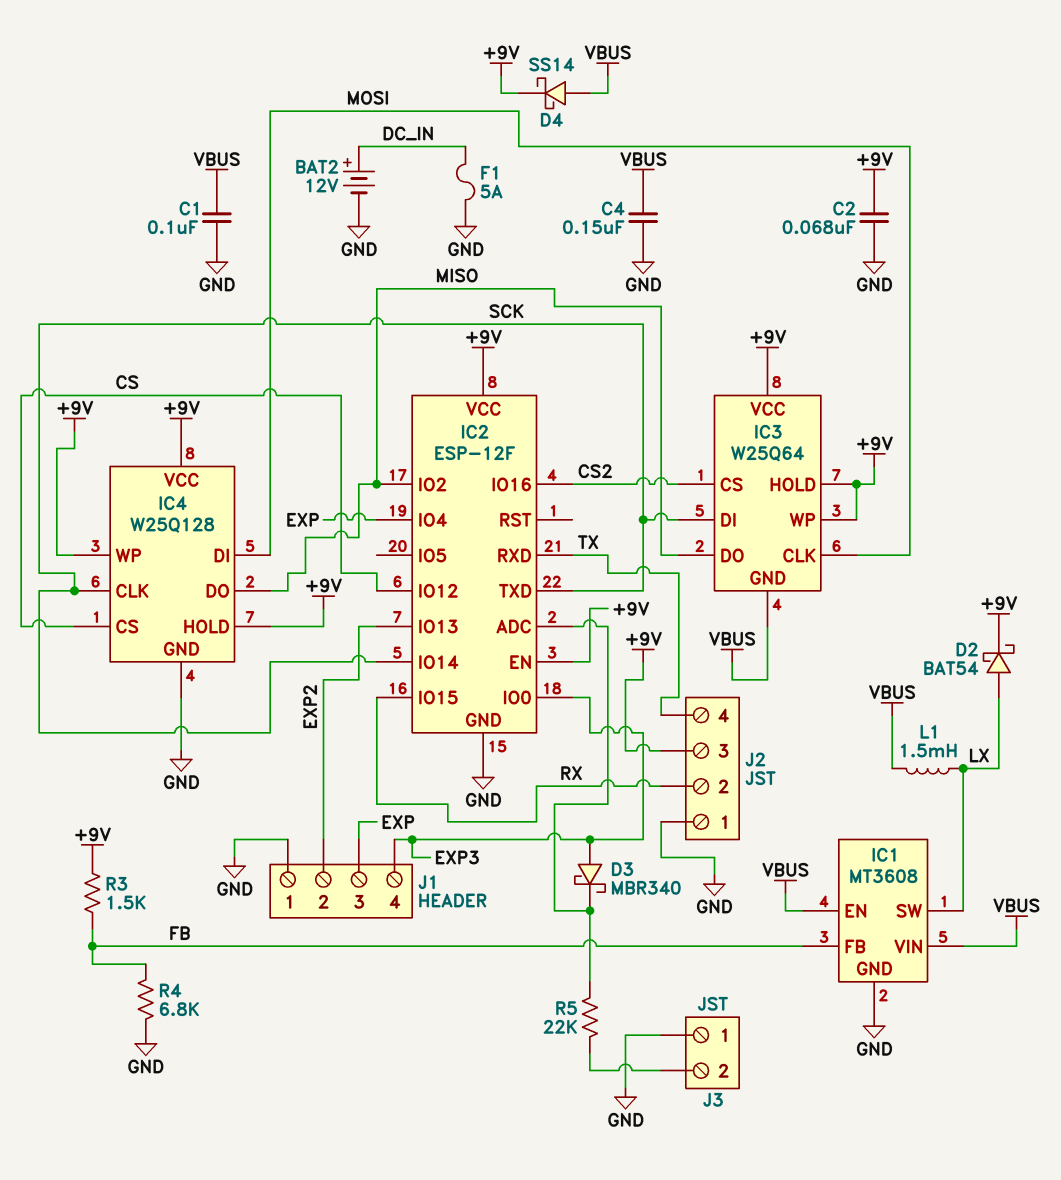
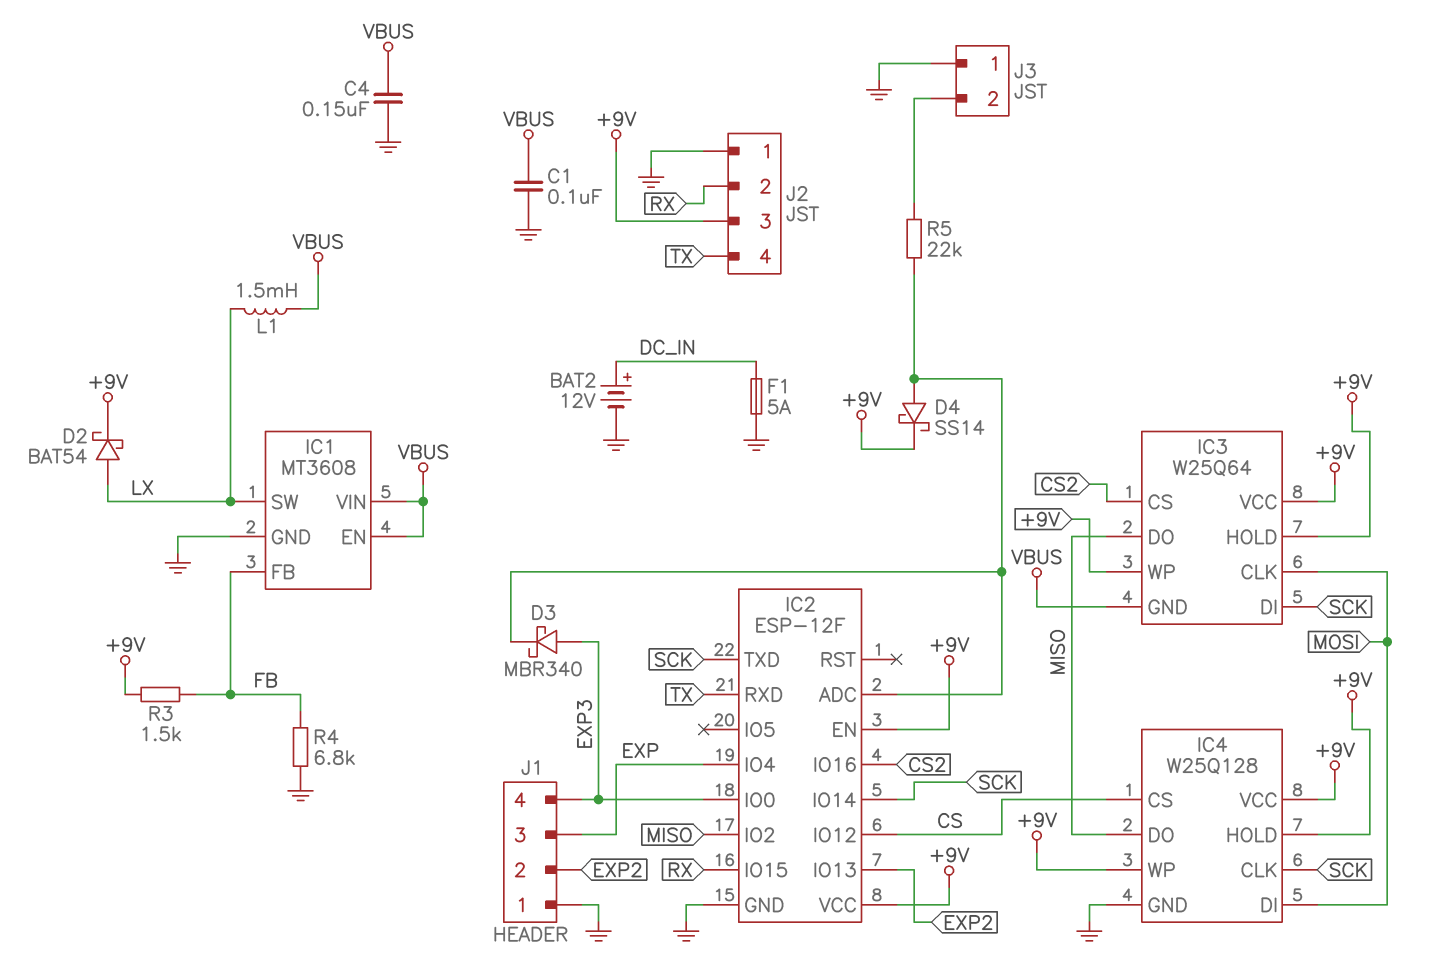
C2: 68nF (+9V, GND) -> none
D4: schottky SS14 (A VBUS, K +9V) -> schottky SS14 (A IC2/ADC, K +9V)

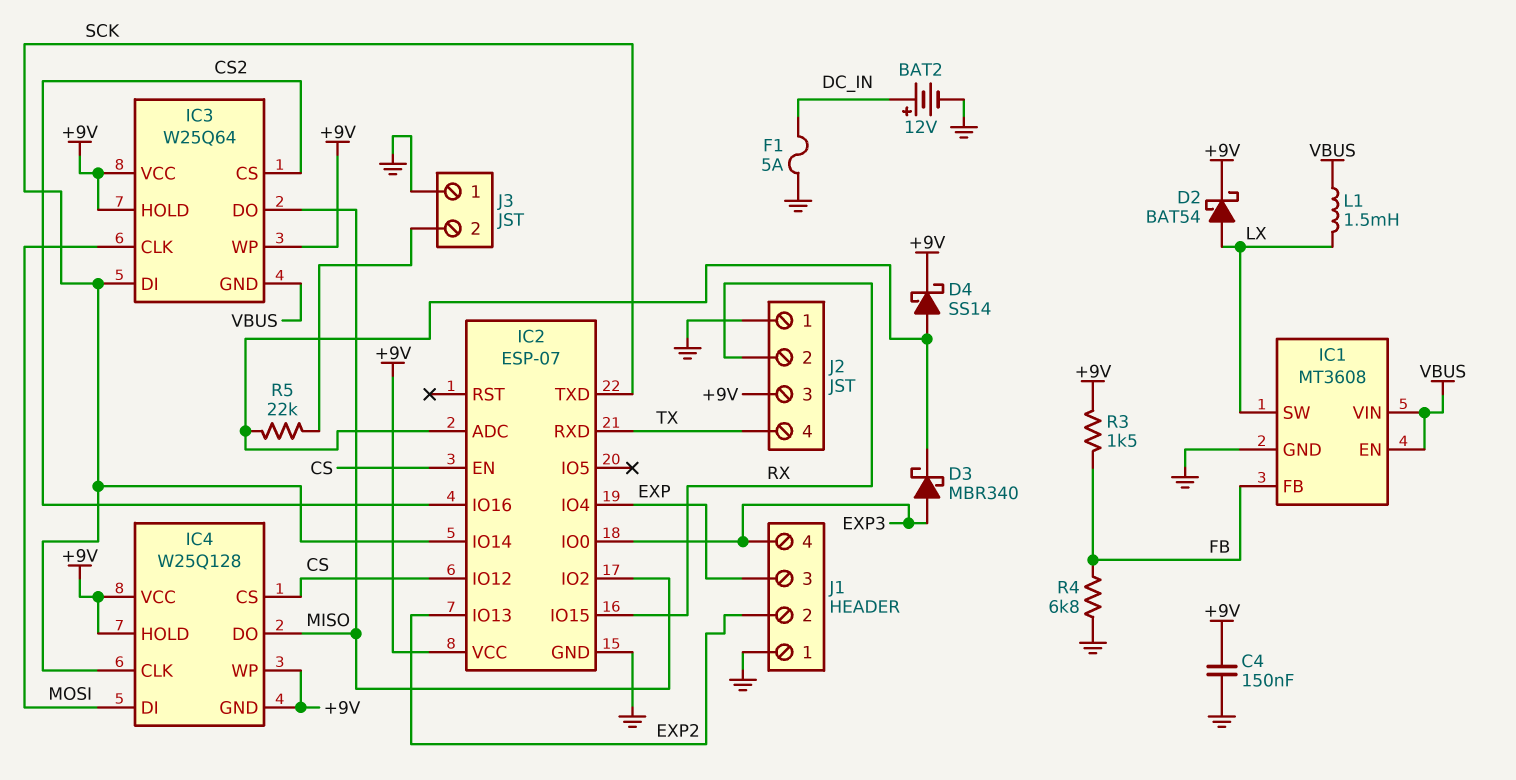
C1: 100nF (GND, VBUS) -> none
C4: 150nF (GND, VBUS) -> 150nF (+9V, GND)
IC2: ESP-12F -> ESP-07
IC2 pin EN: +9V -> CS
IC4 pin GND: GND -> +9V

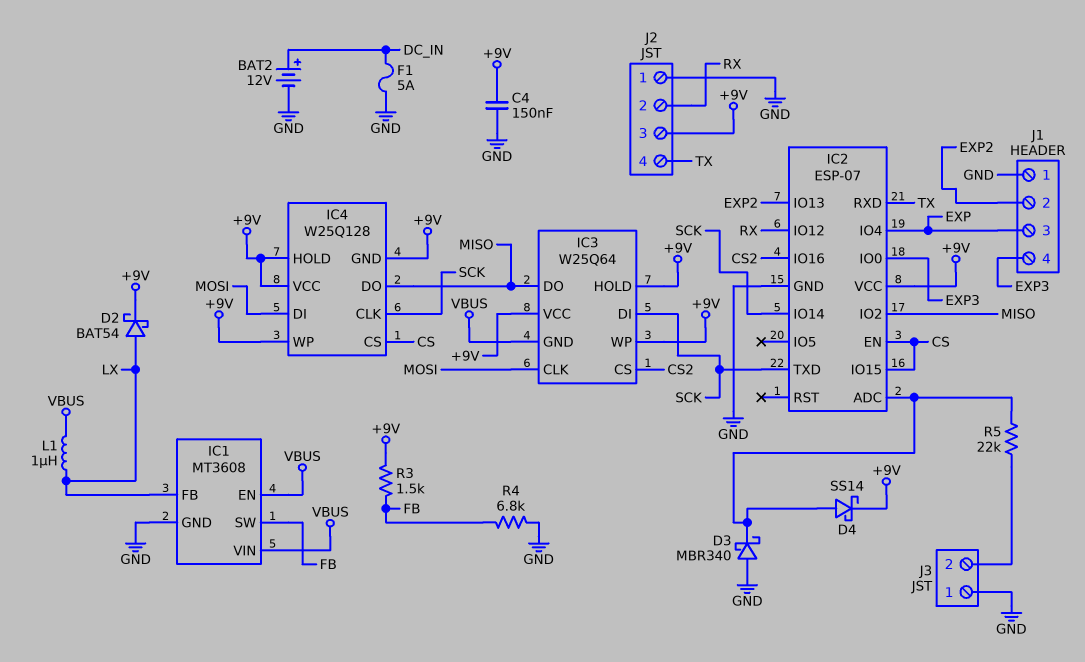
D3: schottky MBR340 (A EXP3, K IC2/ADC) -> schottky MBR340 (A GND, K IC2/ADC)
IC1 pin FB: FB -> LX
IC1 pin SW: LX -> FB
IC2 pin IO12: CS -> RX
IC2 pin IO15: RX -> CS
L1: 1.5mH (LX, VBUS) -> 1uH (LX, VBUS)

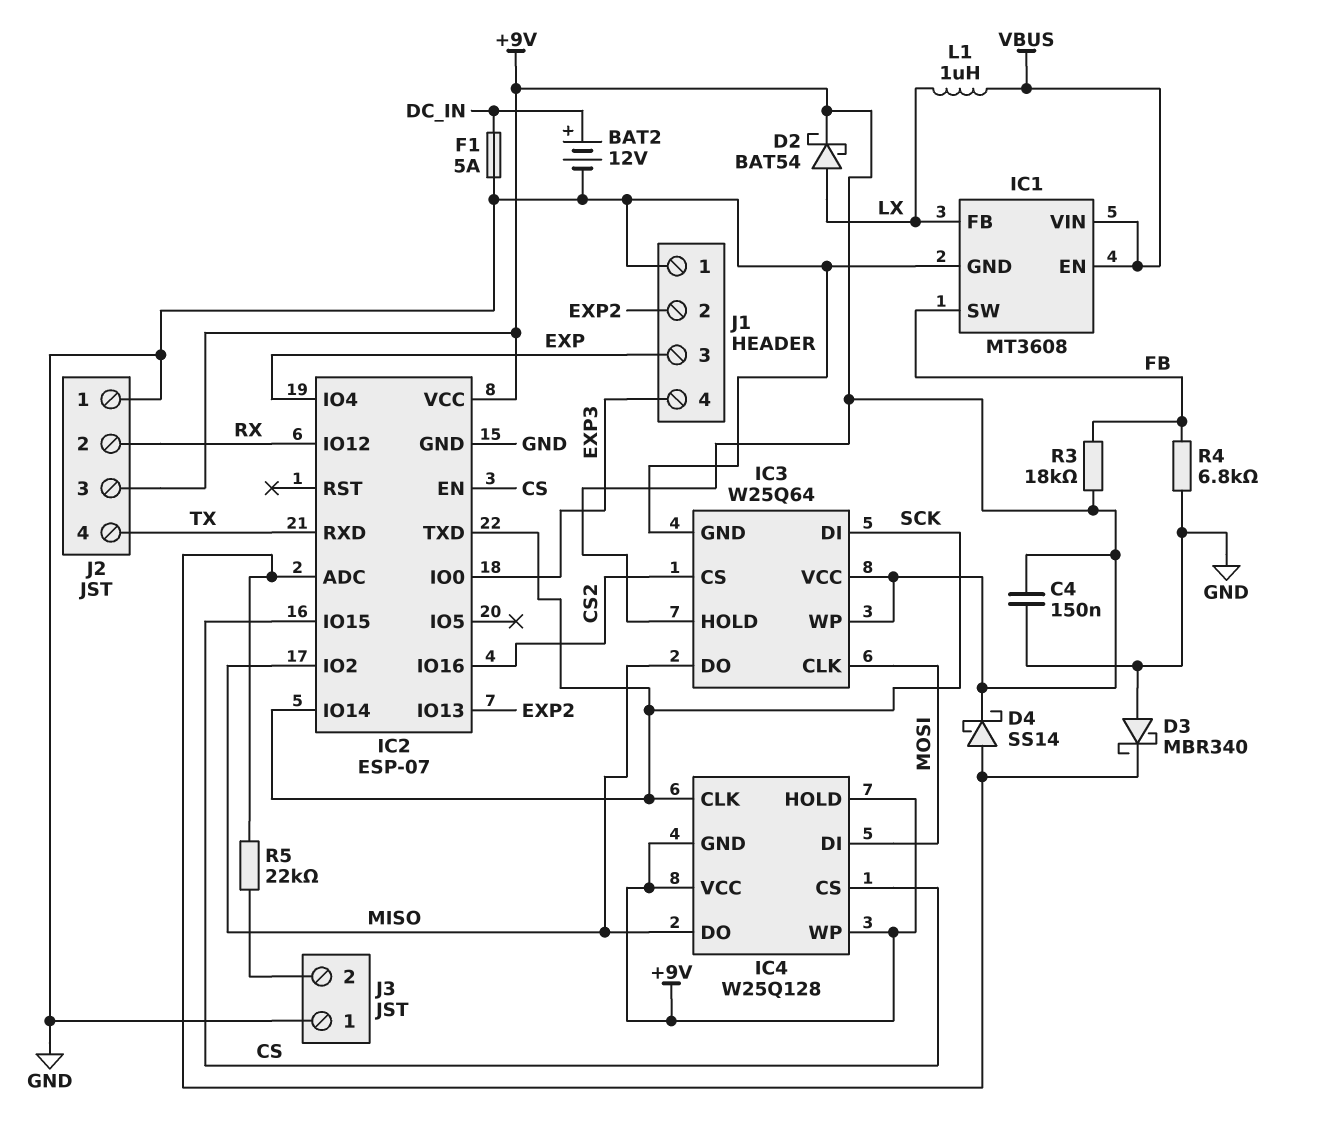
IC3 pin GND: VBUS -> GND
R3: 1.5k (+9V, FB) -> 18k (+9V, FB)

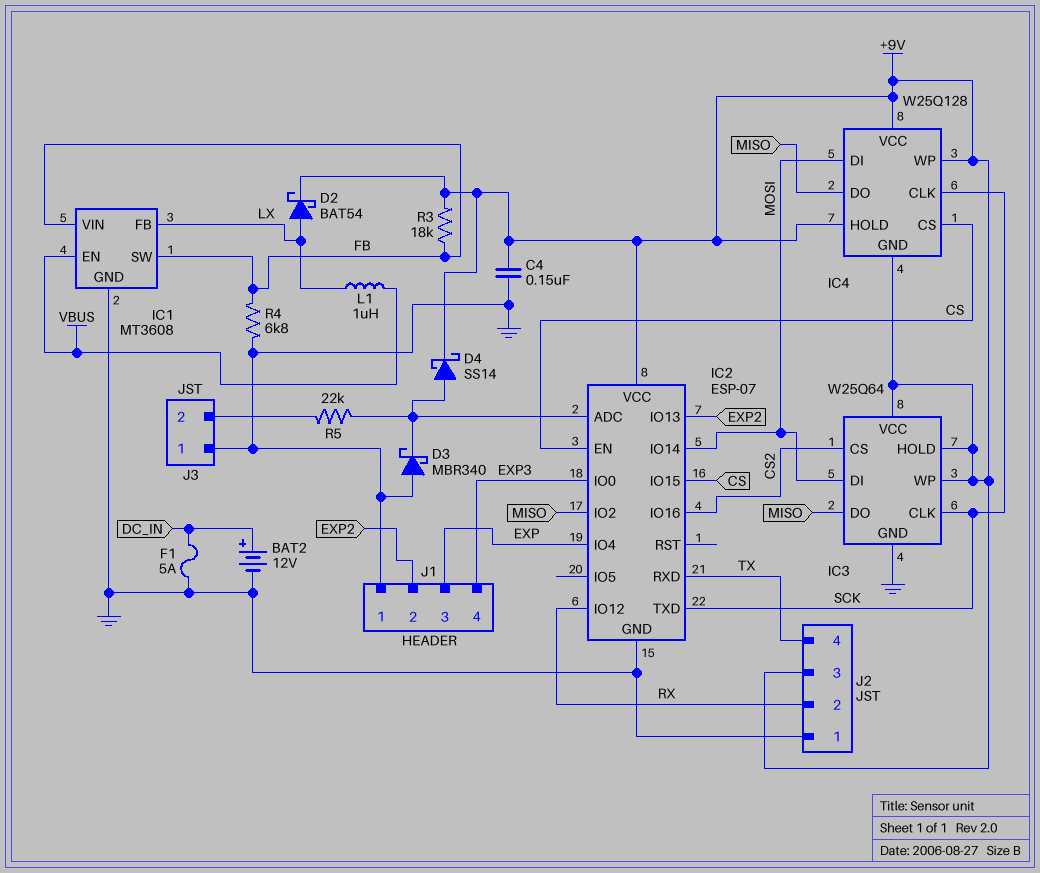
IC1 pin VIN: VBUS -> FB
IC2 pin IO14: SCK -> MOSI
IC3 pin CLK: MOSI -> SCK
IC3 pin DI: SCK -> MOSI

